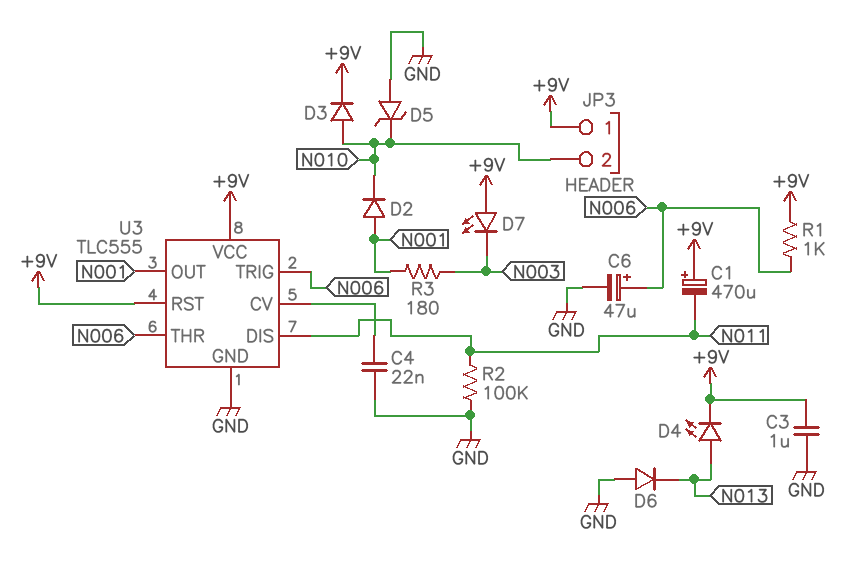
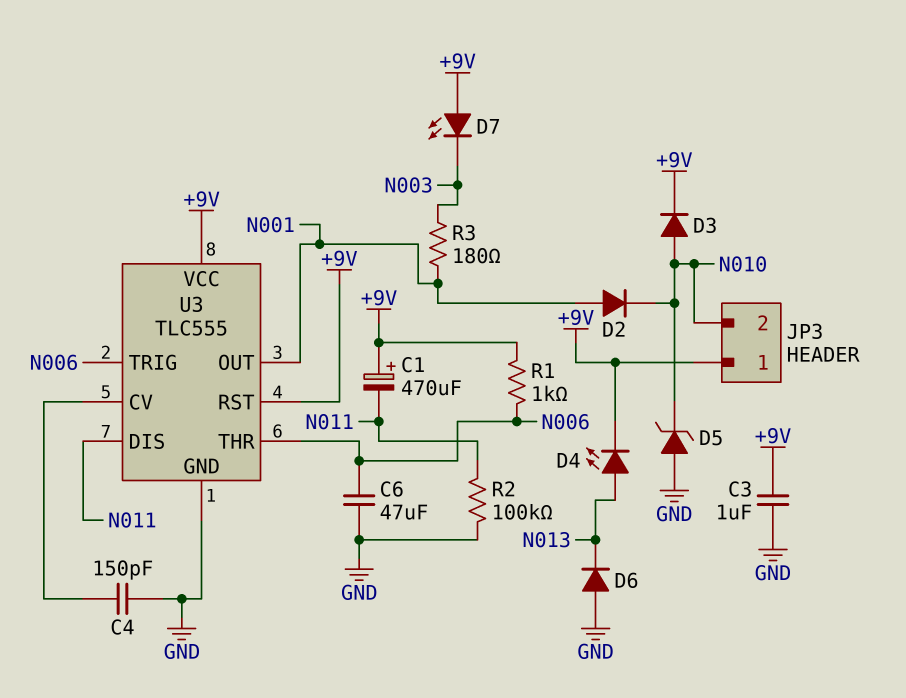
C4: 22nF (GND, U3/CV) -> 150pF (GND, U3/CV)
C6: 47uF (plus N006, minus GND) -> 47uF (GND, N006)

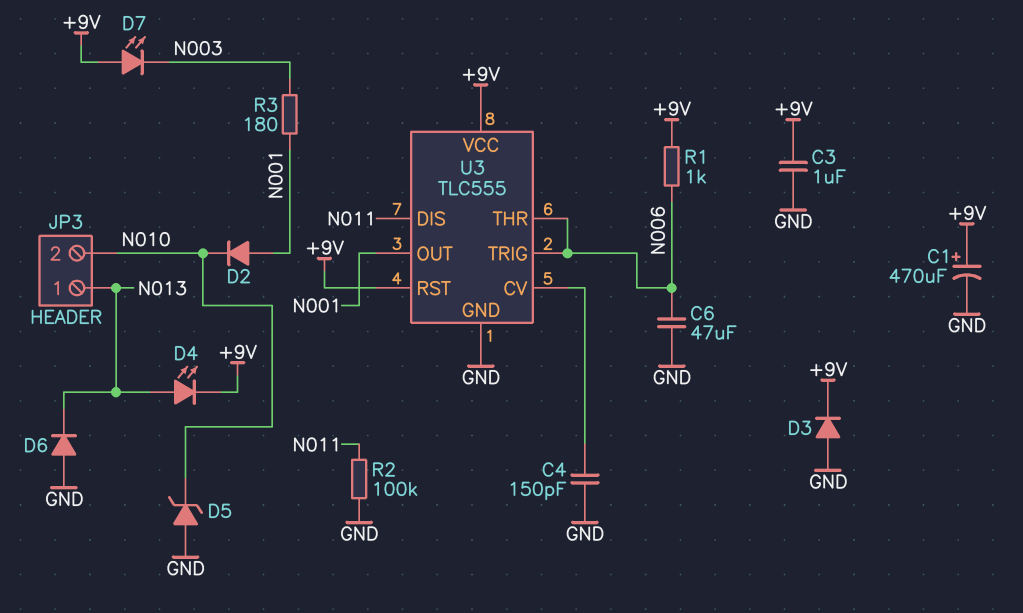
C1: 470uF (plus +9V, minus N011) -> 470uF (plus +9V, minus GND)
D3: diode (A N010, K +9V) -> diode (A GND, K +9V)
JP3 pin 1: +9V -> N013

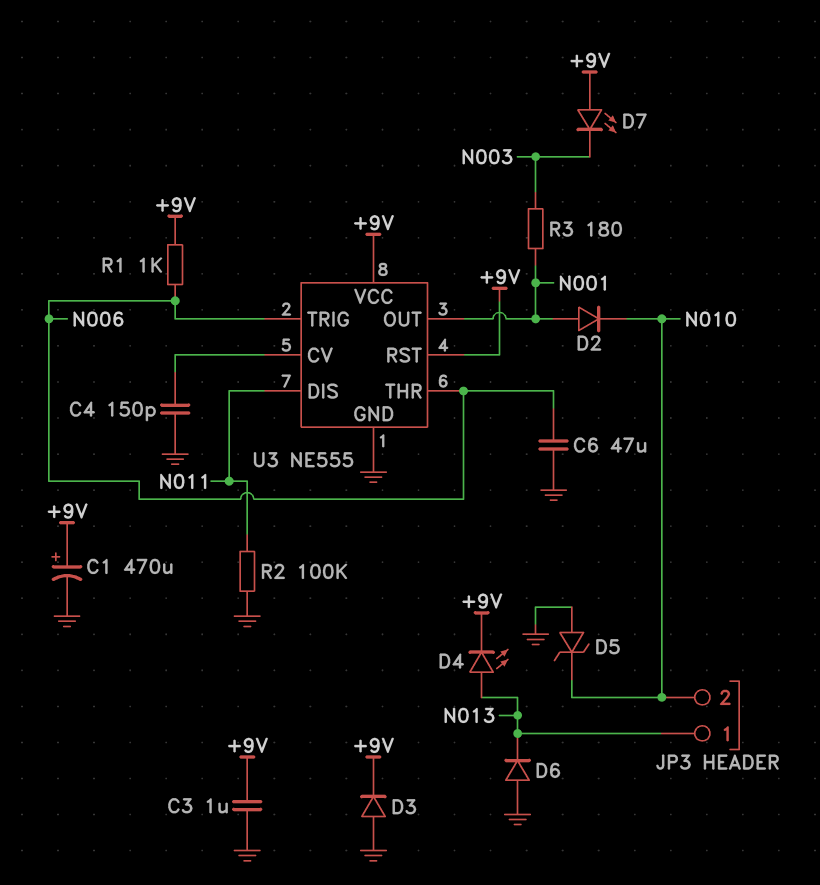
U3: TLC555 -> NE555

